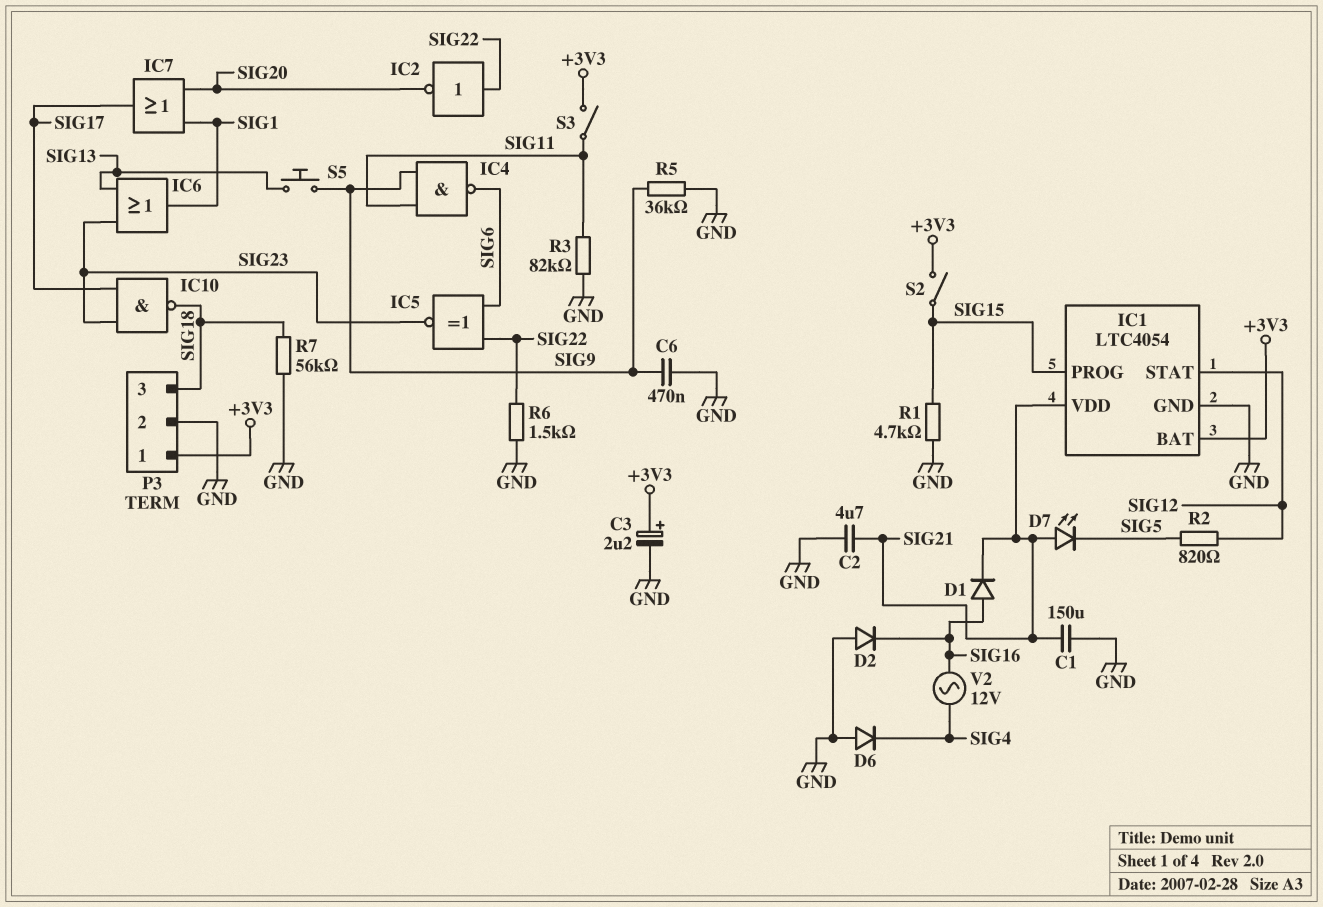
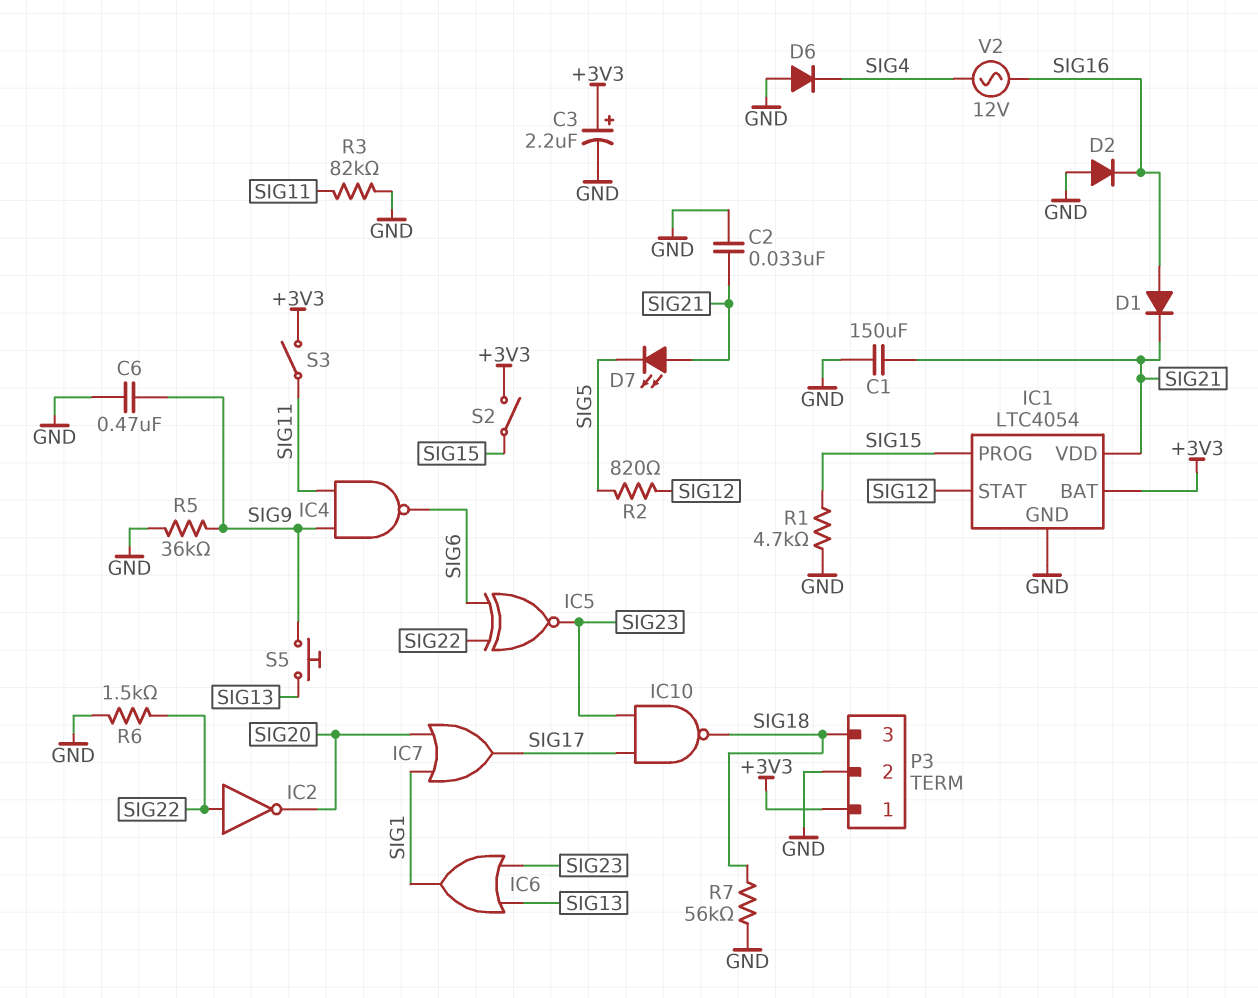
C2: 4.7uF (GND, SIG21) -> 33nF (GND, SIG21)

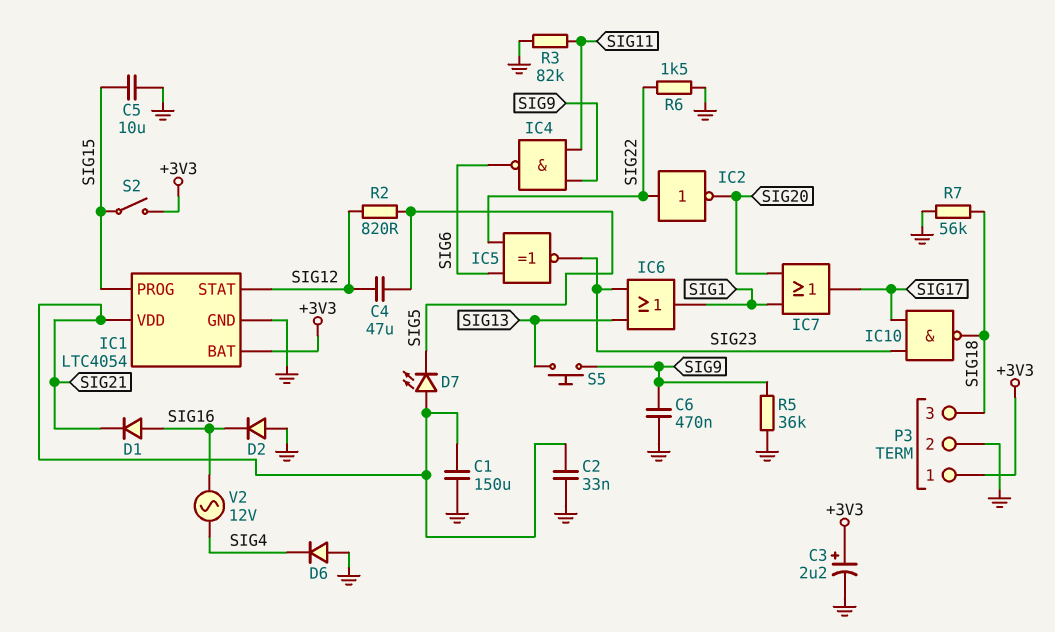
C4: none -> 47uF (SIG5, SIG12)
C5: none -> 10uF (GND, SIG15)
R1: 4.7k (GND, SIG15) -> none
S3: switch (+3V3, SIG11) -> none

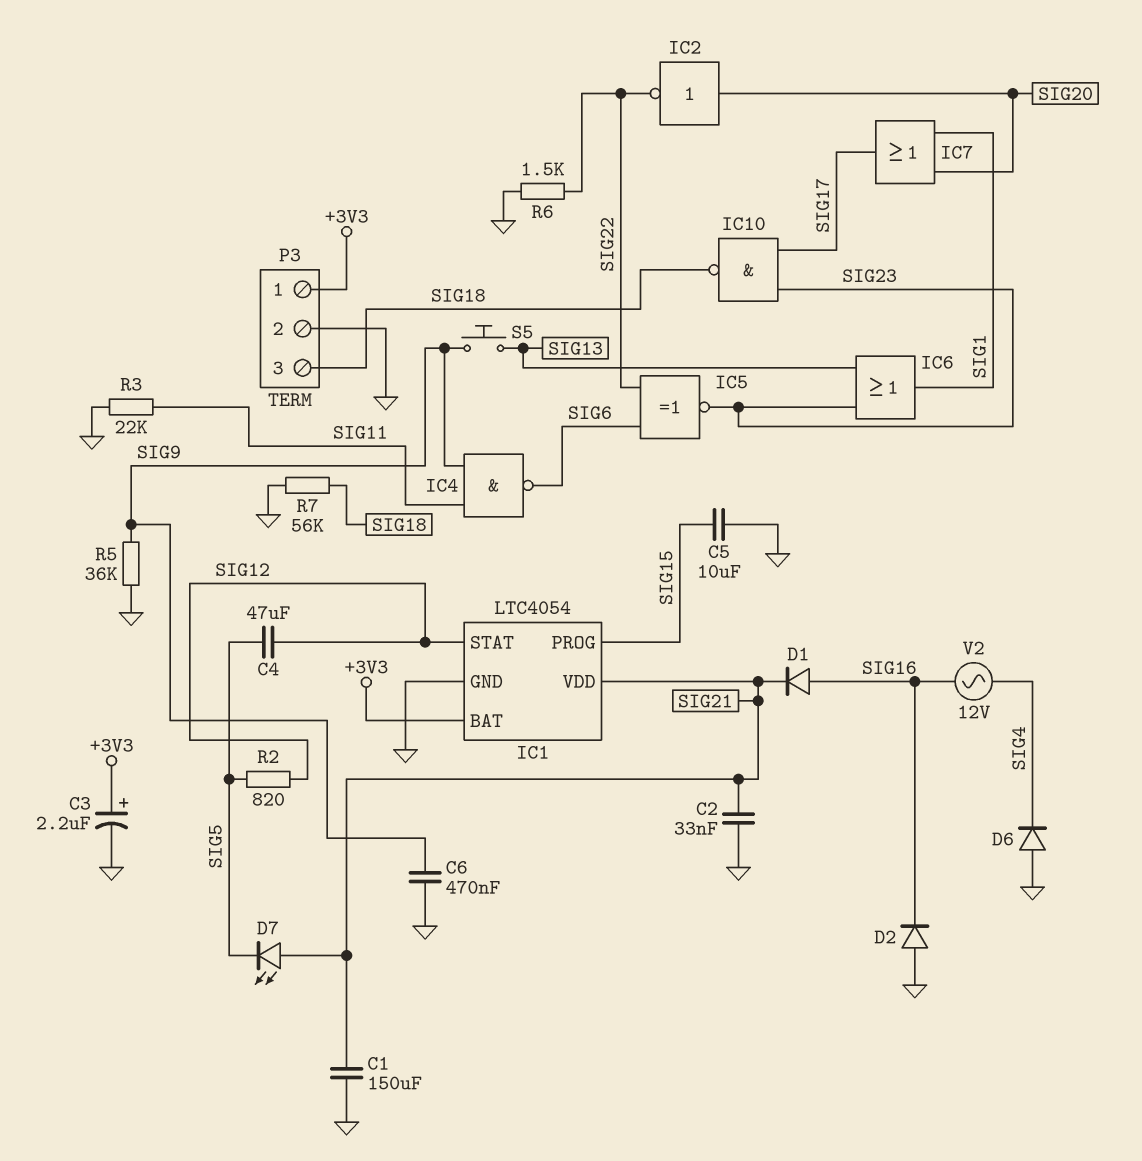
IC2: NOT (in SIG22, out SIG20) -> NOT (in SIG20, out SIG22)
R3: 82k (GND, SIG11) -> 22k (GND, SIG11)
S2: switch (+3V3, SIG15) -> none

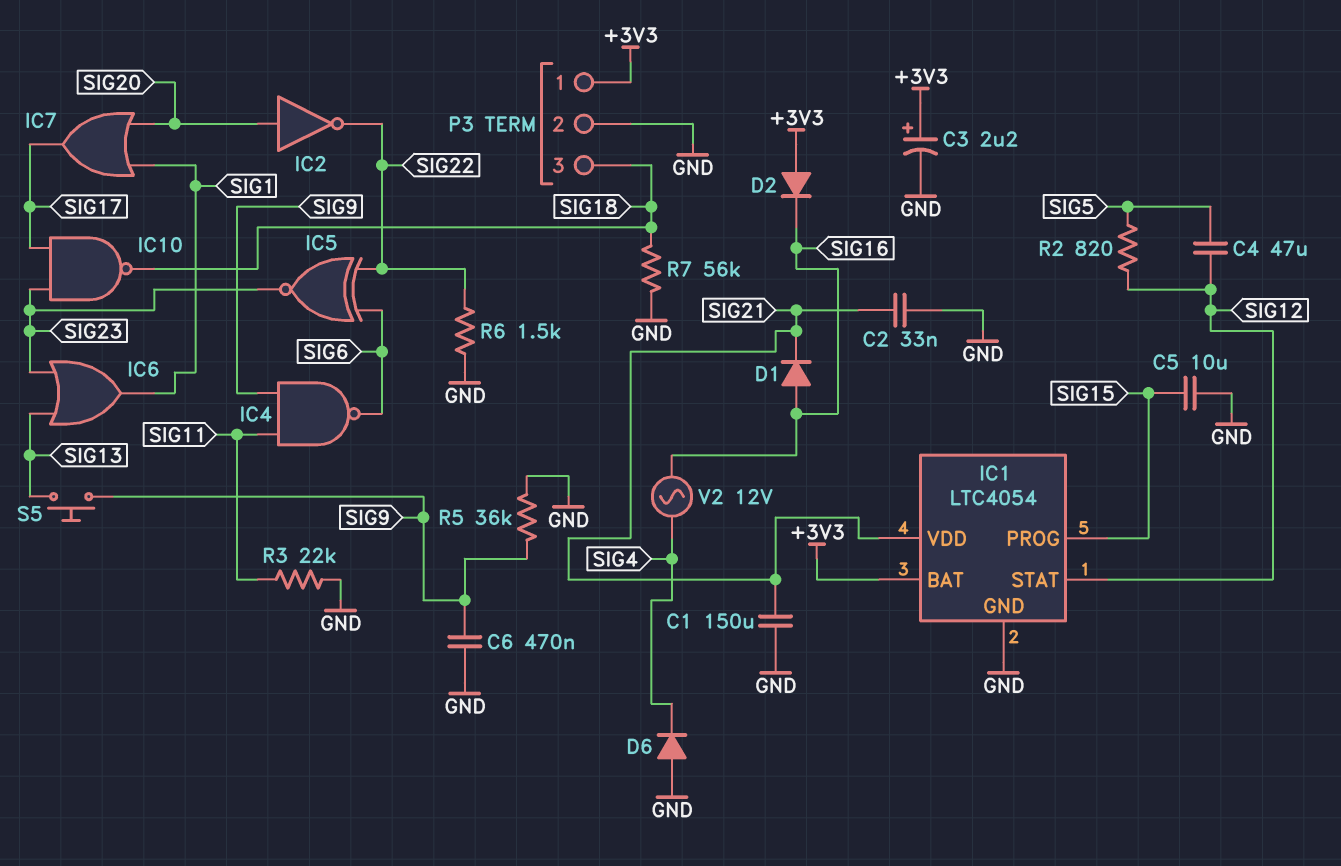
D2: diode (A GND, K SIG16) -> diode (A +3V3, K SIG16)
D7: LED (A SIG21, K SIG5) -> none

